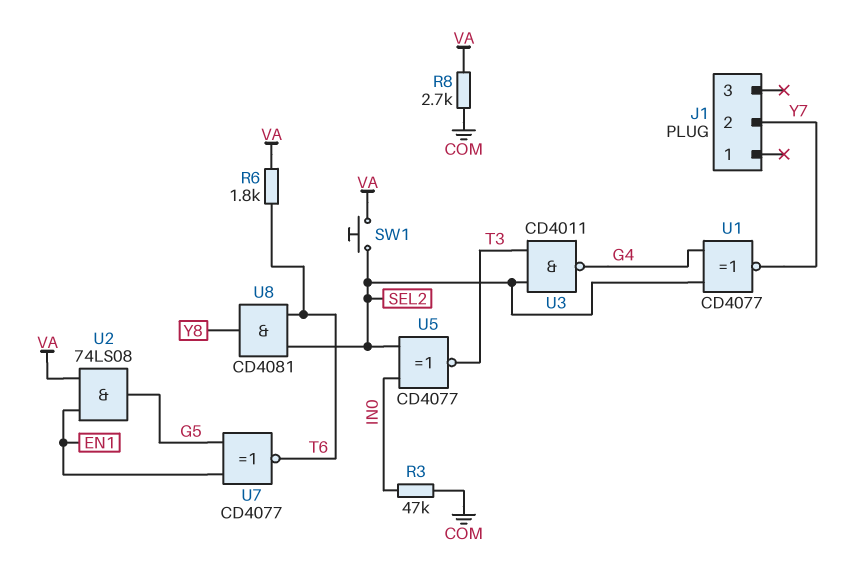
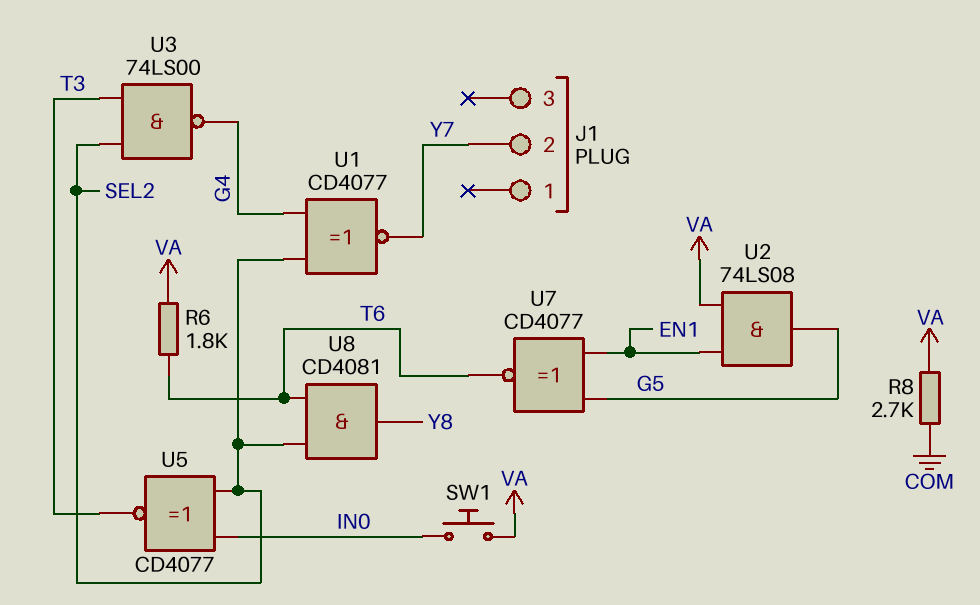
R3: 47k (COM, IN0) -> none
SW1: button (SEL2, VA) -> button (IN0, VA)
U3: NAND CD4011 (in SEL2, in T3, out G4) -> NAND 74LS00 (in SEL2, in T3, out G4)

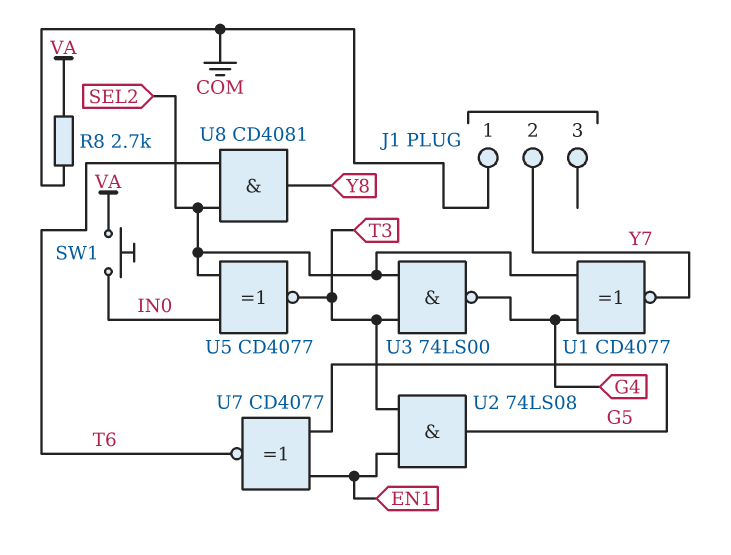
J1 pin 1: none -> COM
R6: 1.8k (T6, VA) -> none
U2: AND 74LS08 (in EN1, in VA, out G5) -> AND 74LS08 (in EN1, in T3, out G5)

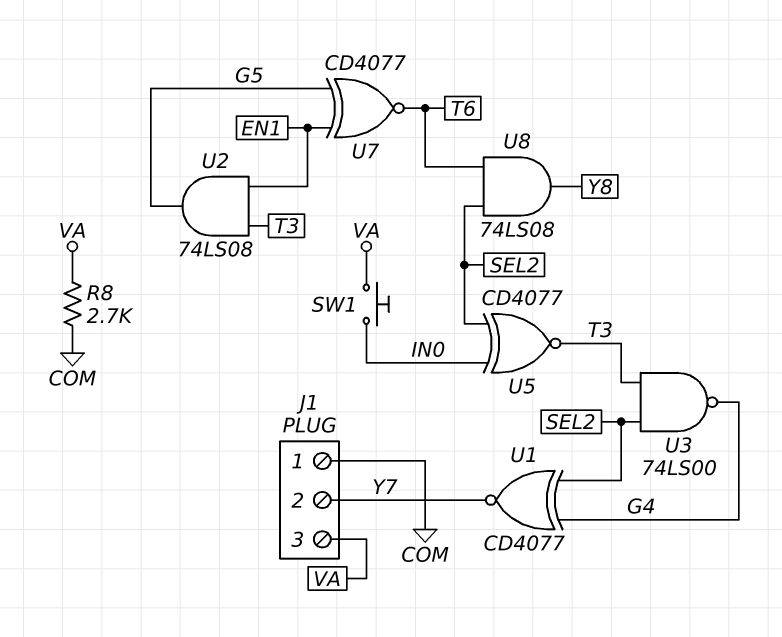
J1 pin 3: none -> VA
U8: AND CD4081 (in SEL2, in T6, out Y8) -> AND 74LS08 (in SEL2, in T6, out Y8)

